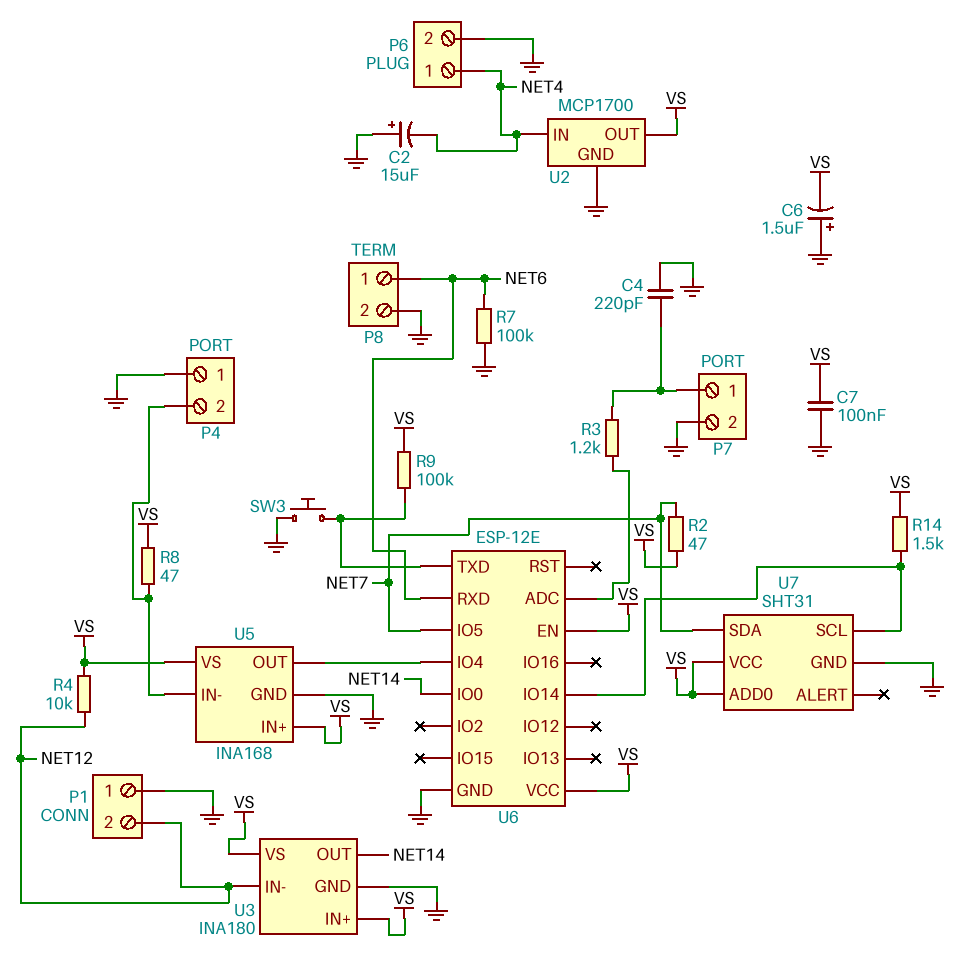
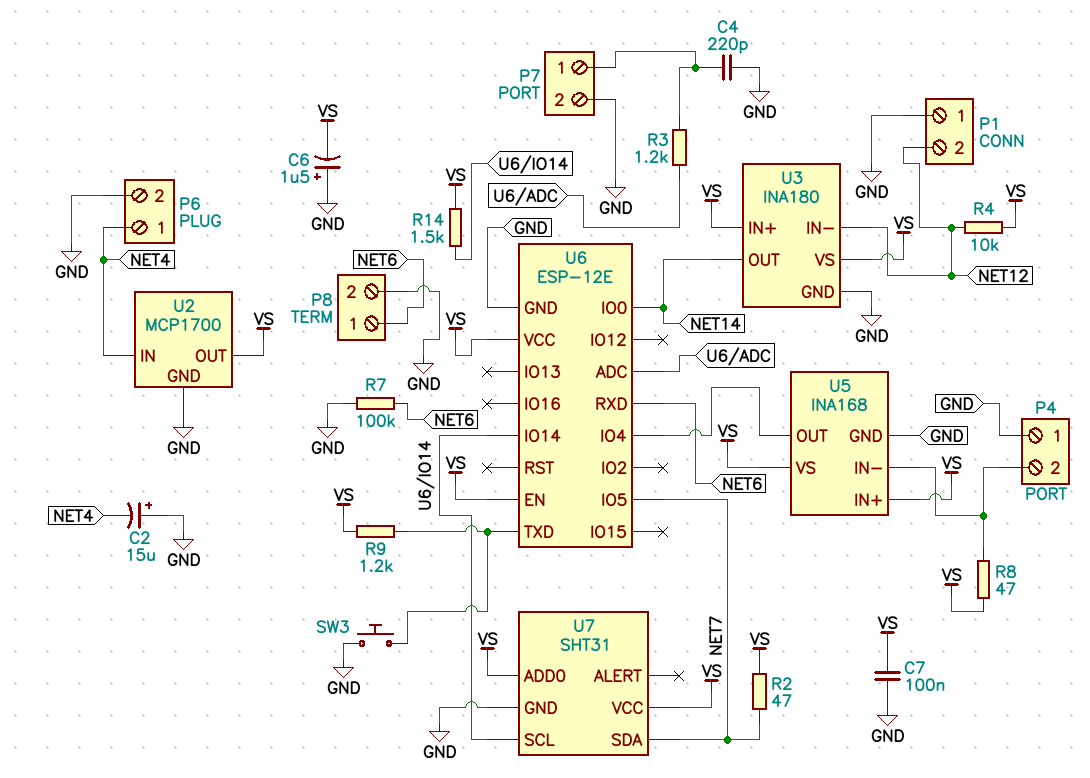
R9: 100k (U6/TXD, VS) -> 1.2k (U6/TXD, VS)

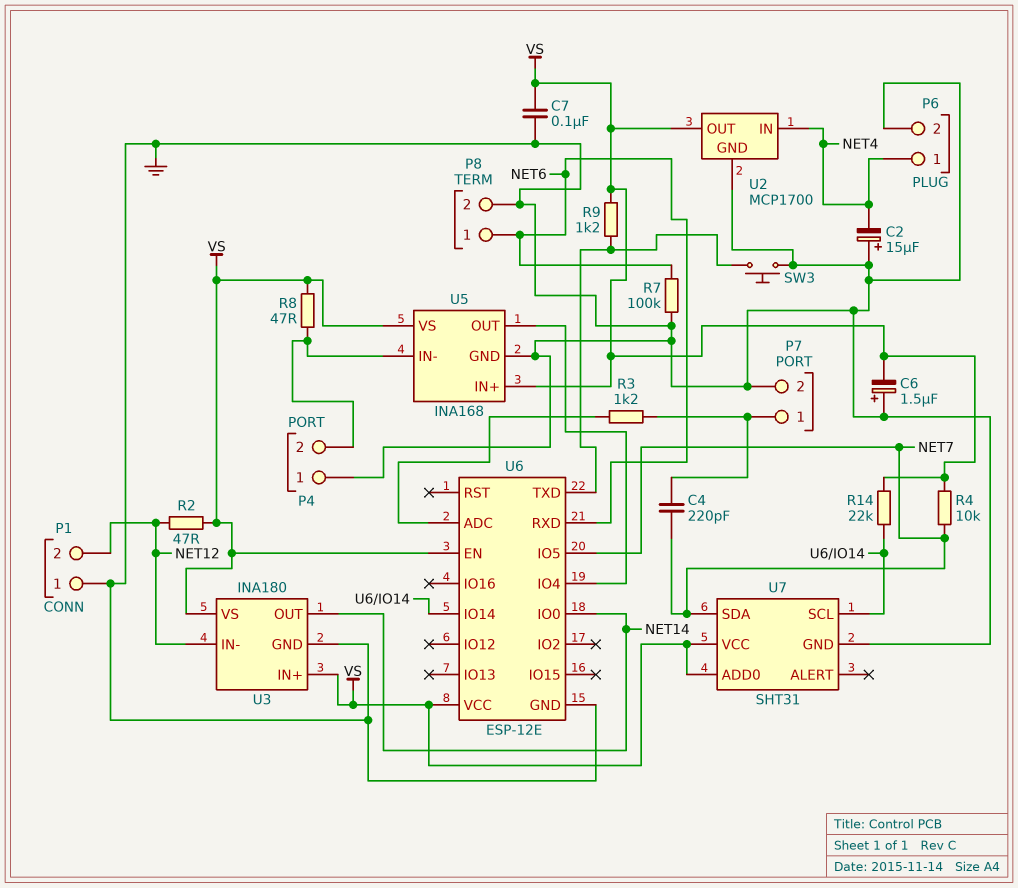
C4: 220pF (GND, P7/1) -> 220pF (NET7, P7/1)
R2: 47 (NET7, VS) -> 47 (NET12, VS)
R4: 10k (NET12, VS) -> 10k (NET7, VS)
R14: 1.5k (U6/IO14, VS) -> 22k (U6/IO14, VS)

